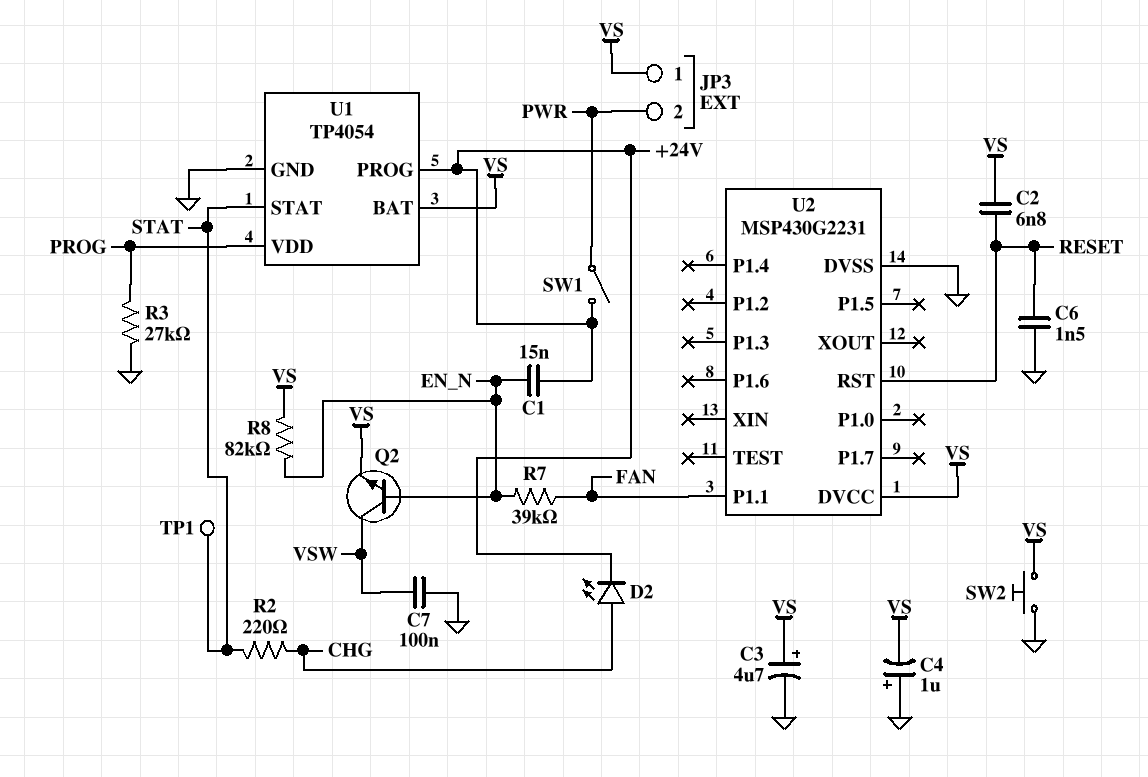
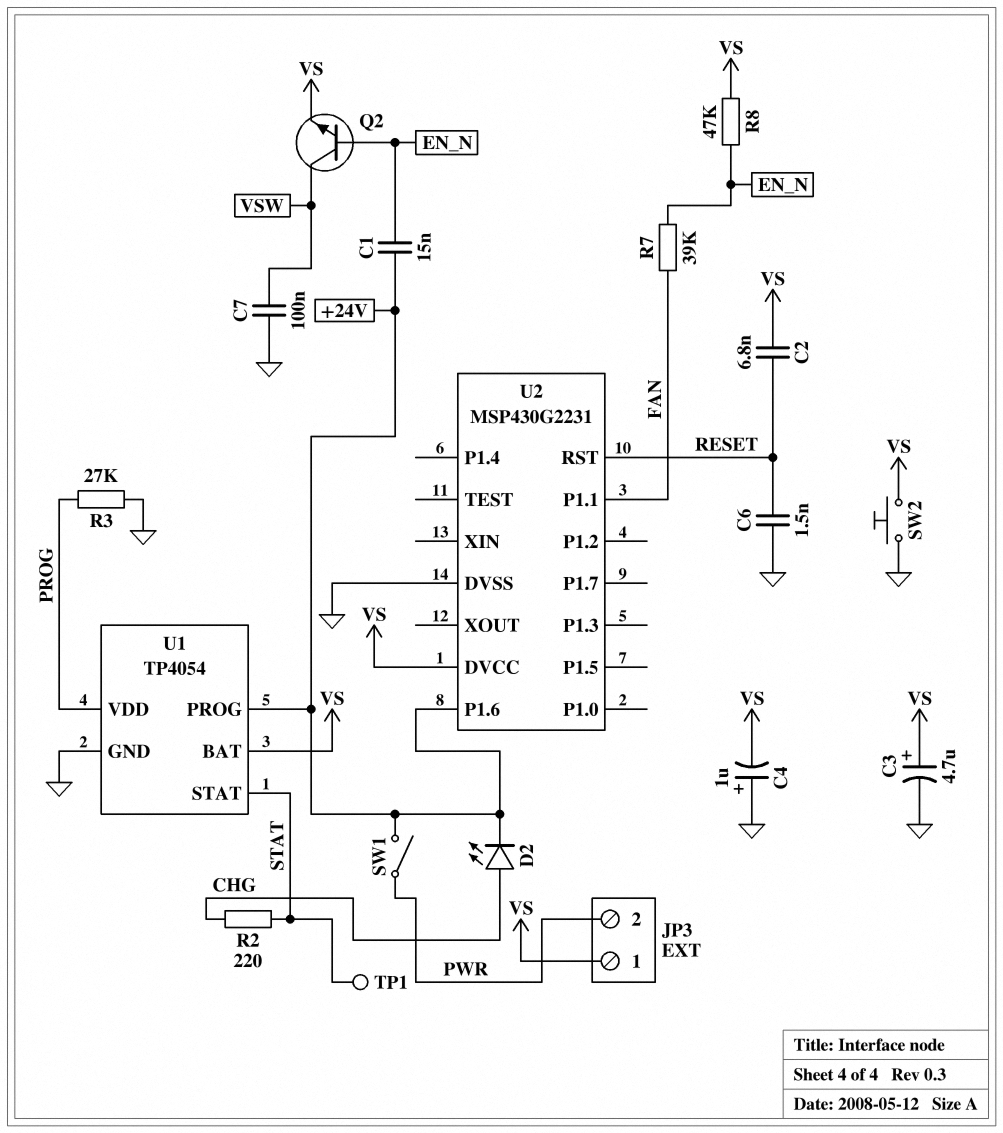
R8: 82k (EN_N, VS) -> 47k (EN_N, VS)
U2 pin P1.6: none -> +24V

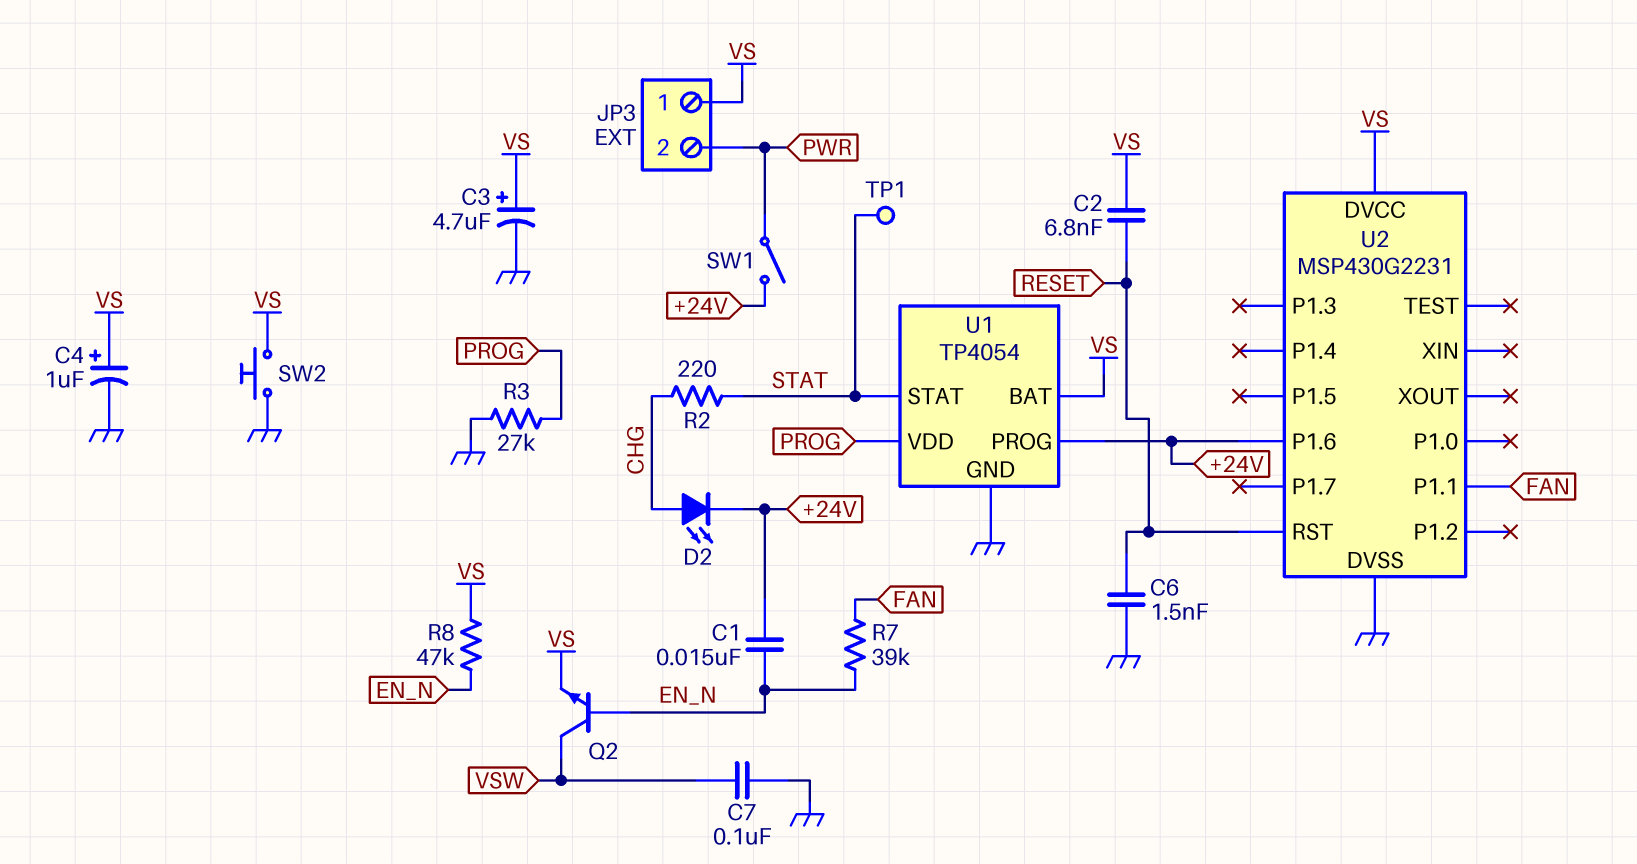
C4: 1uF (plus GND, minus VS) -> 1uF (plus VS, minus GND)

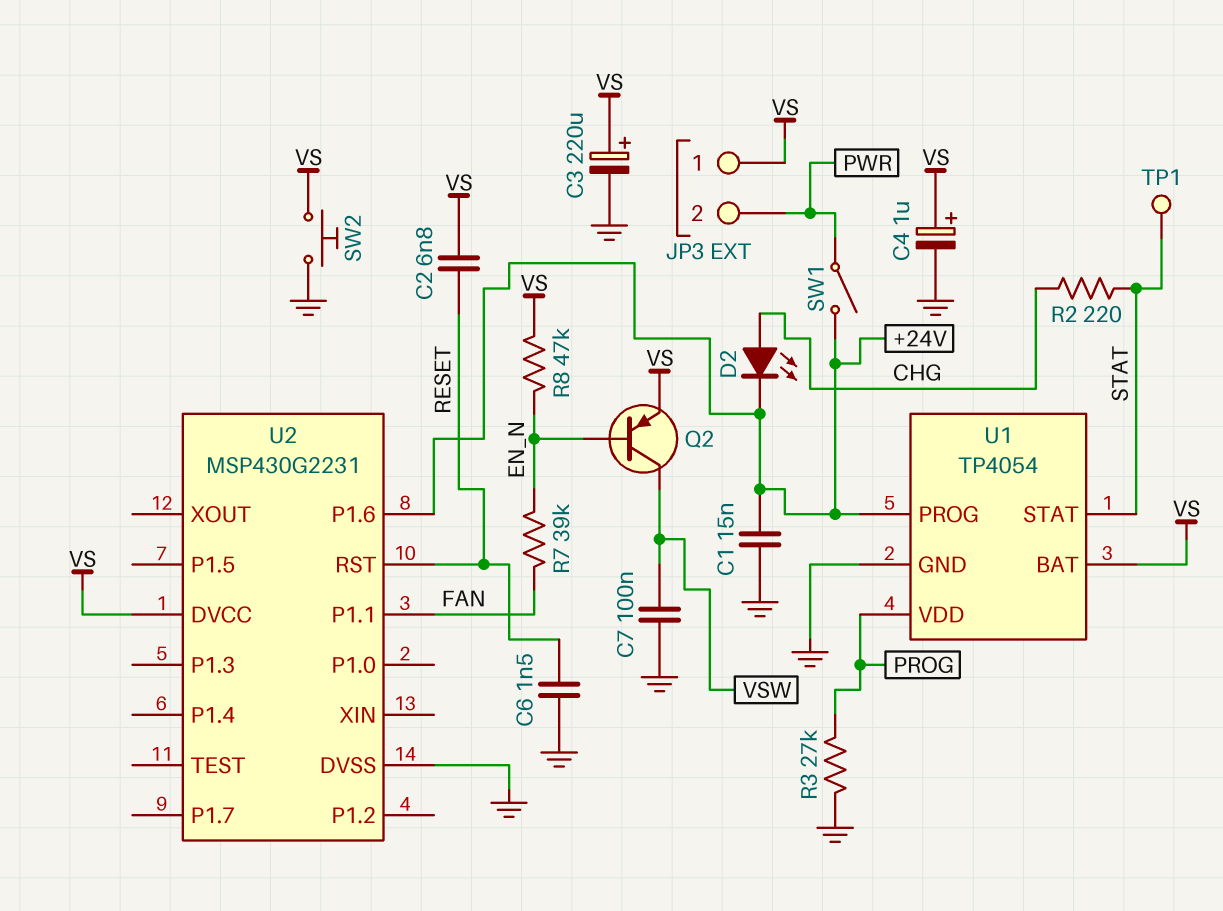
C1: 15nF (+24V, EN_N) -> 15nF (+24V, GND)
C3: 4.7uF (plus VS, minus GND) -> 220uF (plus VS, minus GND)
Q2: NPN (B EN_N, C VSW, E VS) -> PNP (B EN_N, C VSW, E VS)

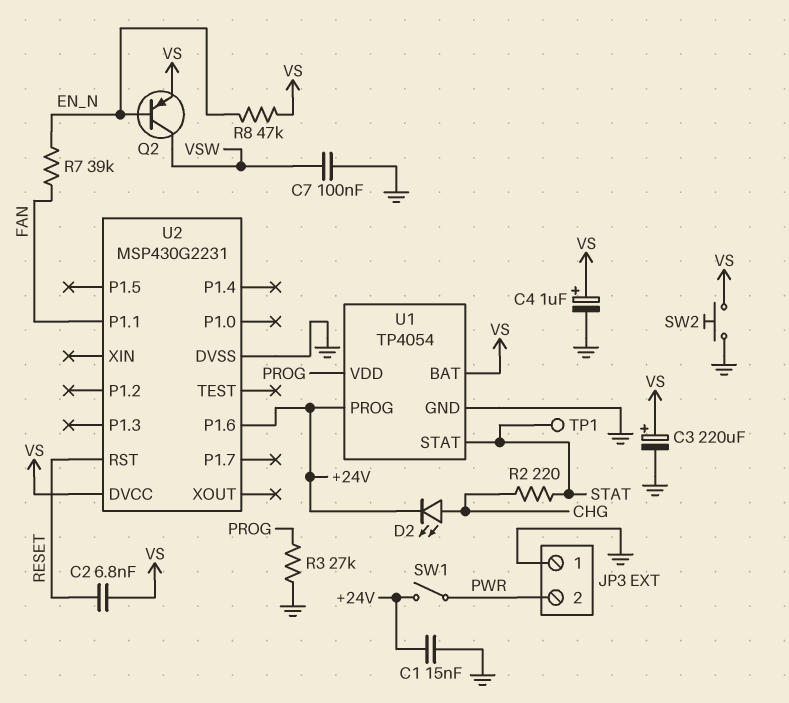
C6: 1.5nF (GND, RESET) -> none
JP3 pin 1: VS -> GND

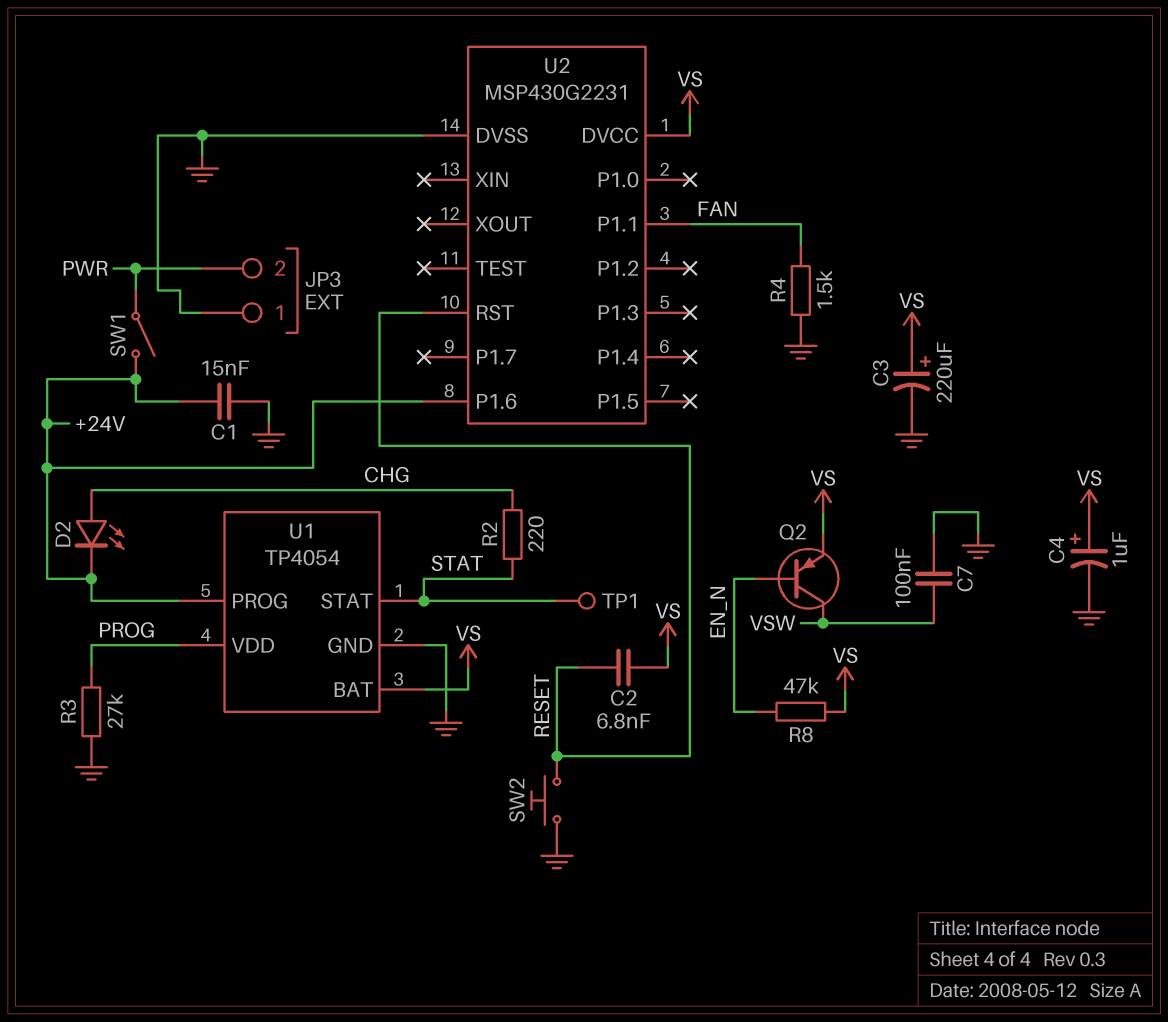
R4: none -> 1.5k (FAN, GND)
R7: 39k (EN_N, FAN) -> none
SW2: button (GND, VS) -> button (GND, RESET)

